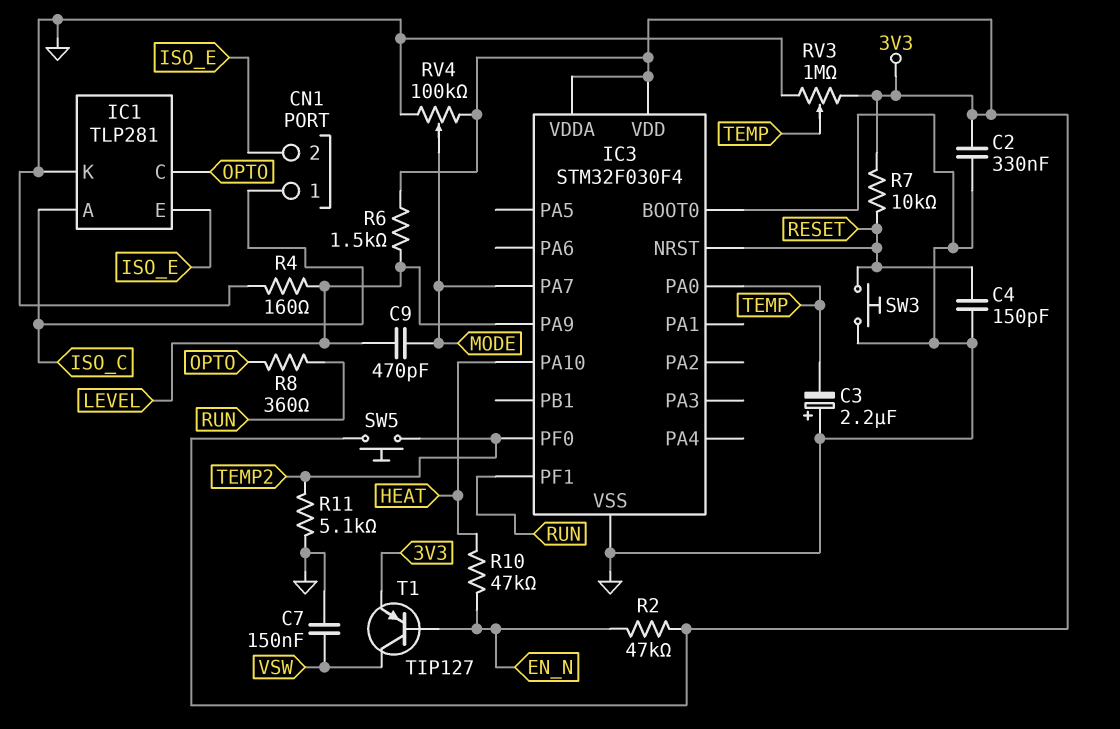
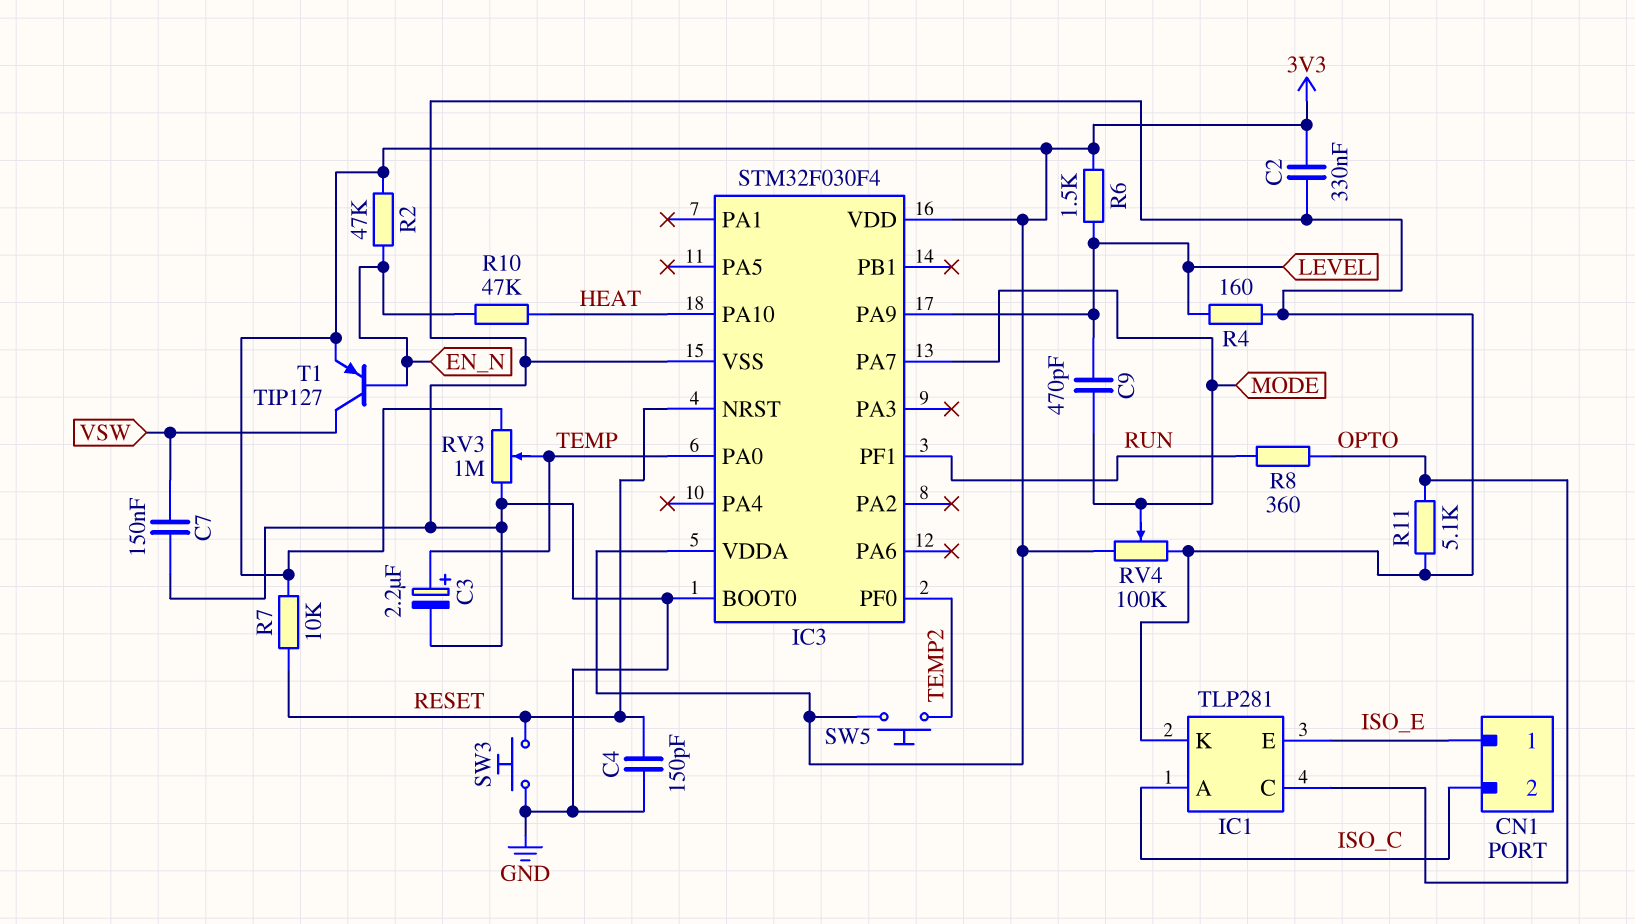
C3: 2.2uF (plus GND, minus TEMP) -> 2.2uF (plus TEMP, minus GND)
CN1 pin 1: ISO_C -> ISO_E
CN1 pin 2: ISO_E -> ISO_C
R11: 5.1k (GND, TEMP2) -> 5.1k (GND, OPTO)

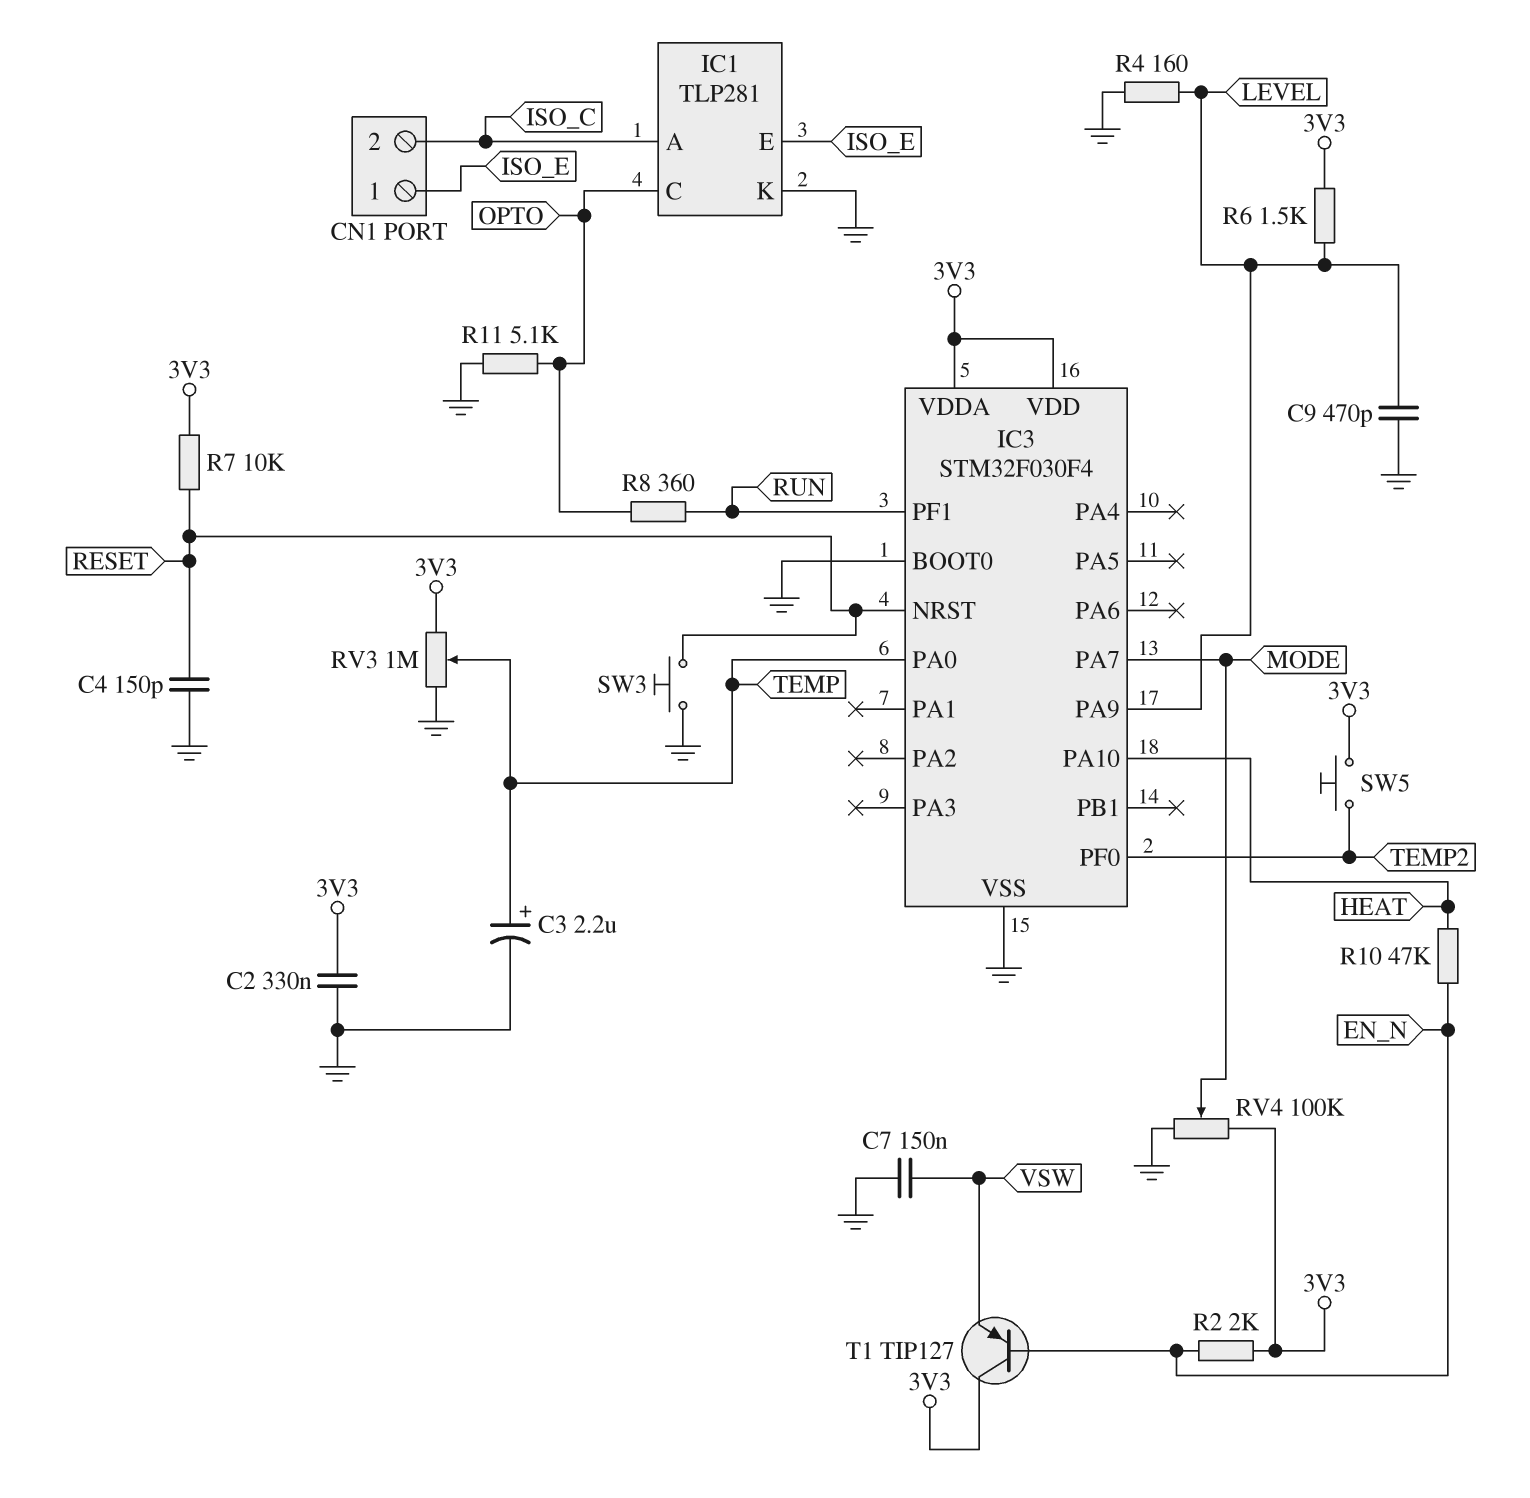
C9: 470pF (LEVEL, MODE) -> 470pF (GND, LEVEL)
R2: 47k (3V3, EN_N) -> 2k (3V3, EN_N)
T1: PNP TIP127 (B EN_N, C VSW, E 3V3) -> PNP TIP127 (B EN_N, C 3V3, E VSW)

